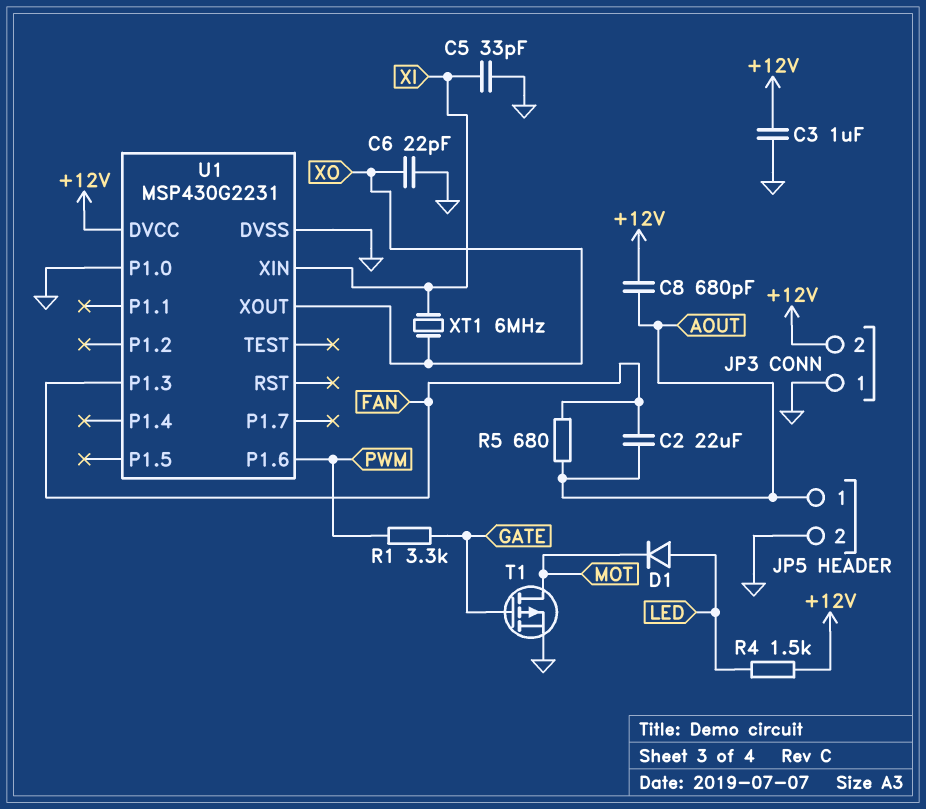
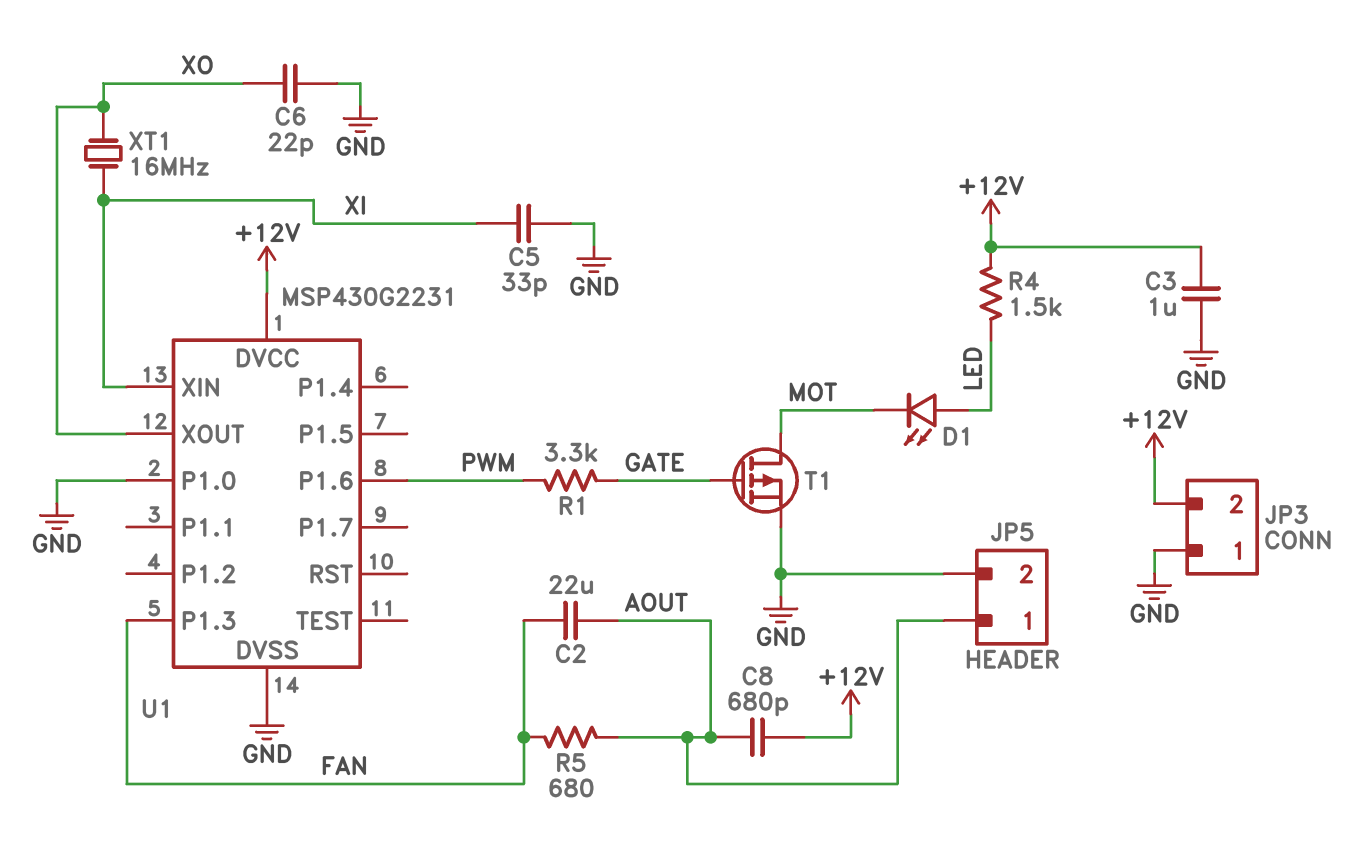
D1: diode (A LED, K MOT) -> LED (A LED, K MOT)
XT1: 6MHz (XI, XO) -> 16MHz (XI, XO)

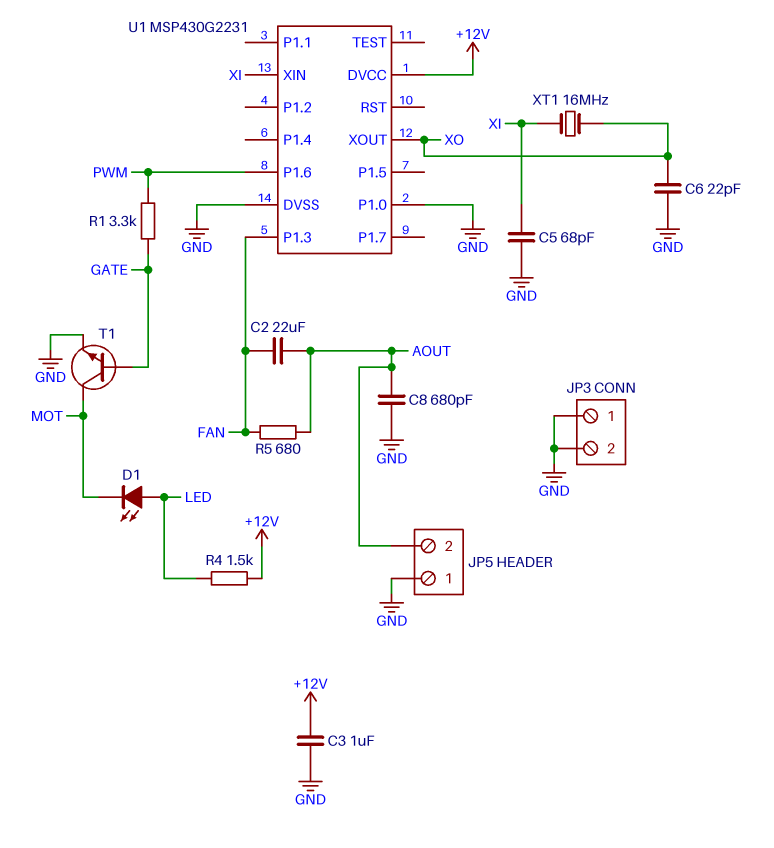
C5: 33pF (GND, XI) -> 68pF (GND, XI)
C8: 680pF (+12V, AOUT) -> 680pF (AOUT, GND)
JP3 pin 2: +12V -> GND
JP5 pin 1: AOUT -> GND
JP5 pin 2: GND -> AOUT
T1: PMOS (G GATE, D MOT, S GND) -> NPN (B GATE, C MOT, E GND)

